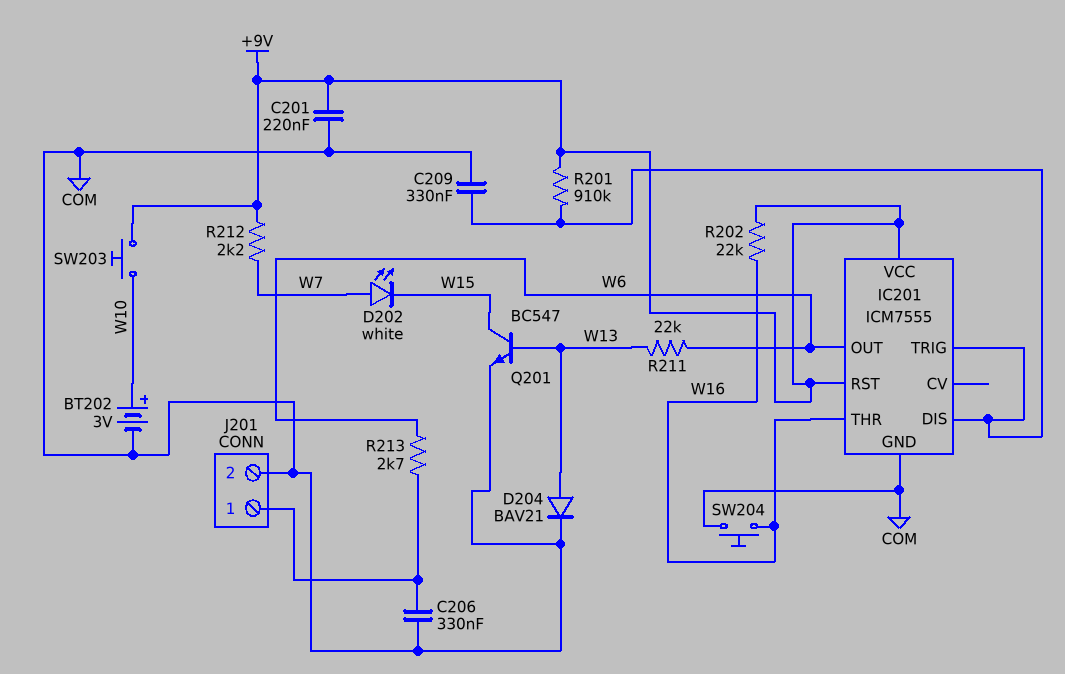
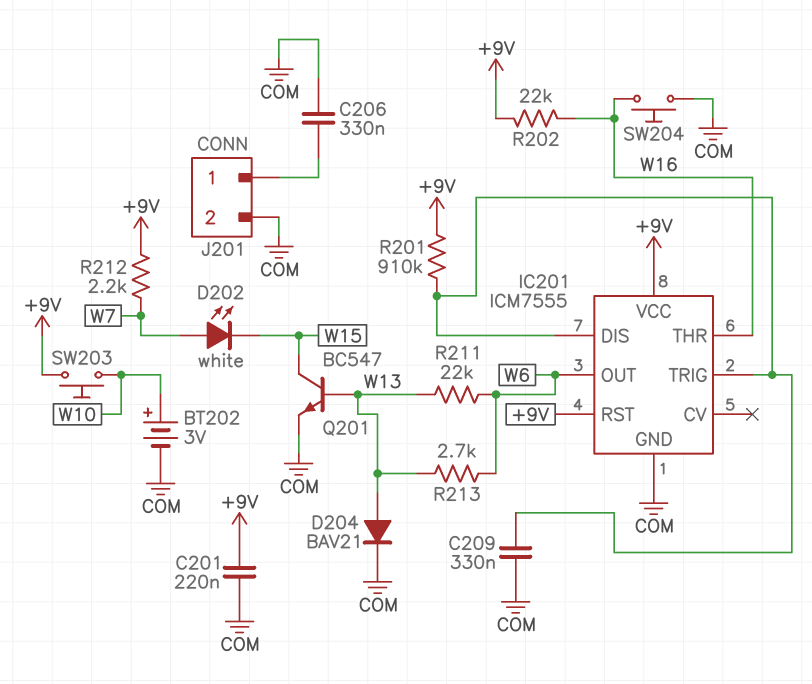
R213: 2.7k (J201/1, W6) -> 2.7k (W6, W13)

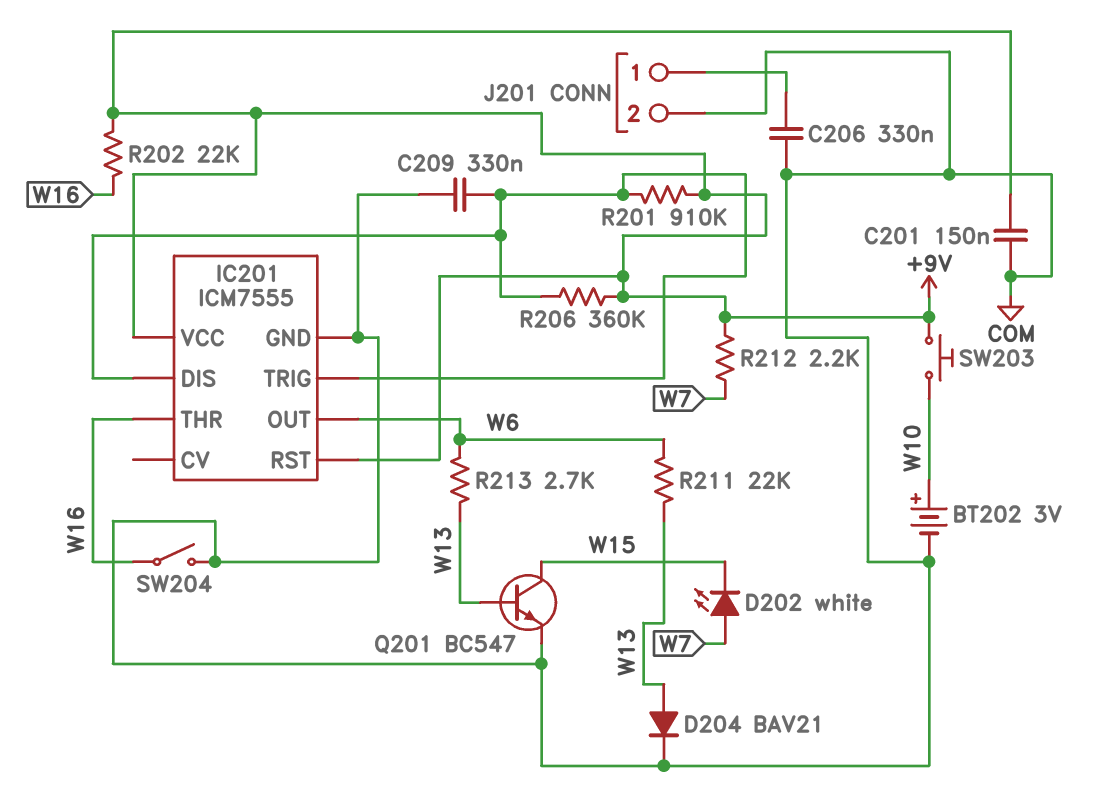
C201: 220nF (+9V, COM) -> 150nF (+9V, COM)
R206: none -> 360k (+9V, IC201/DIS)
SW204: button (COM, W16) -> switch (COM, W16)

